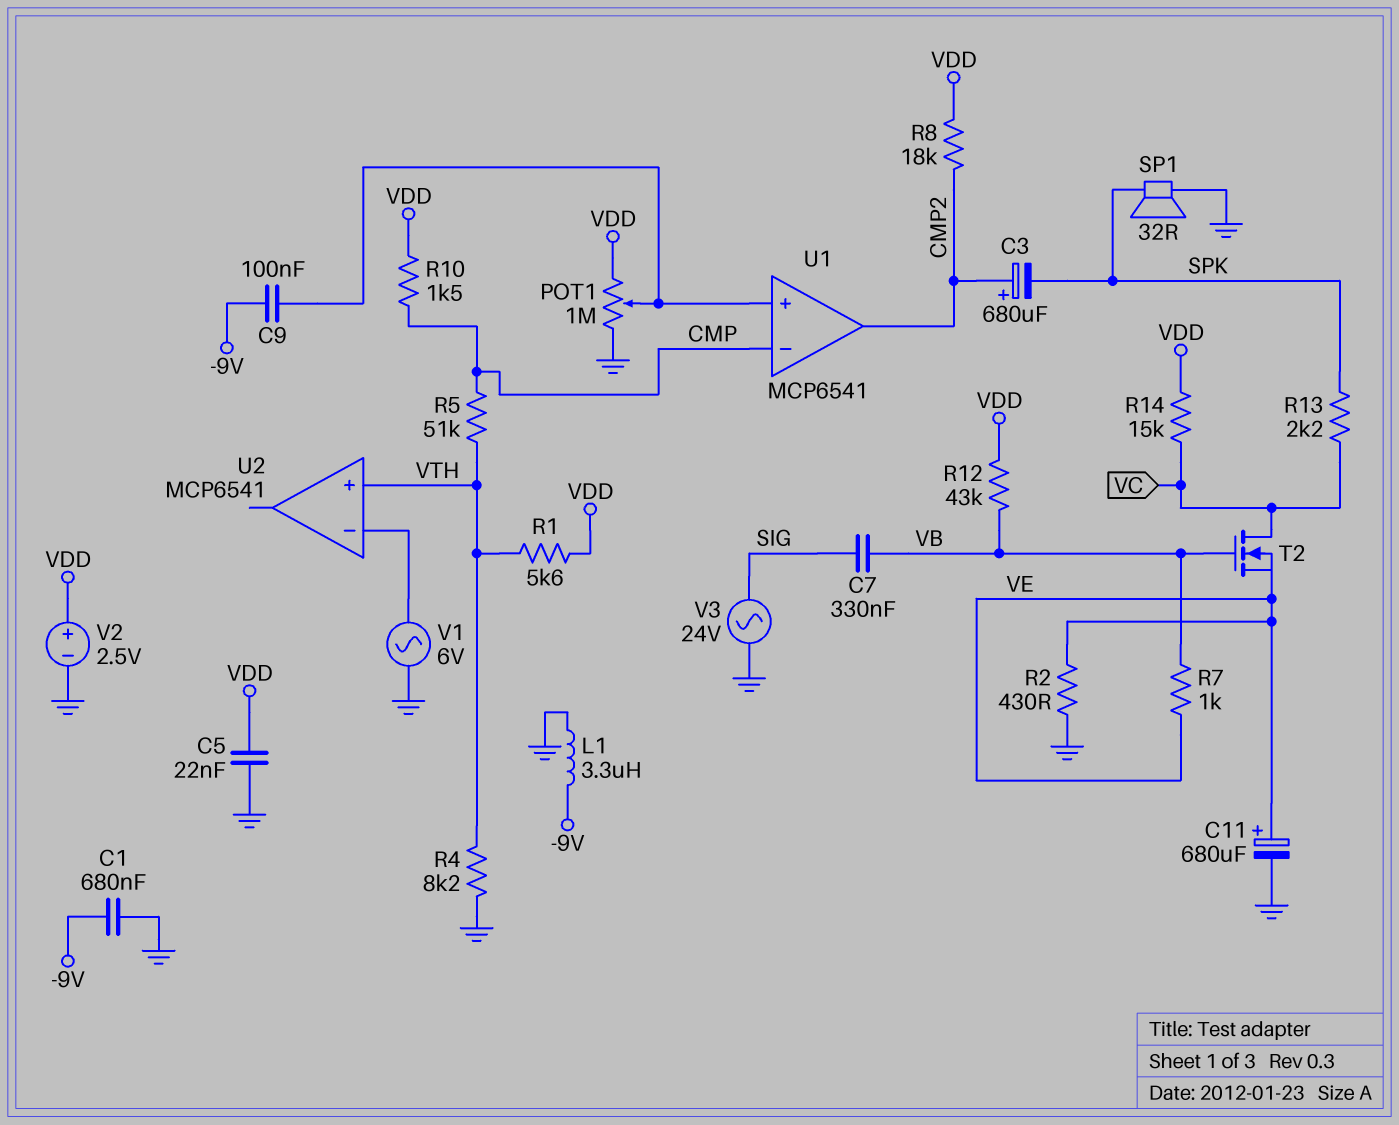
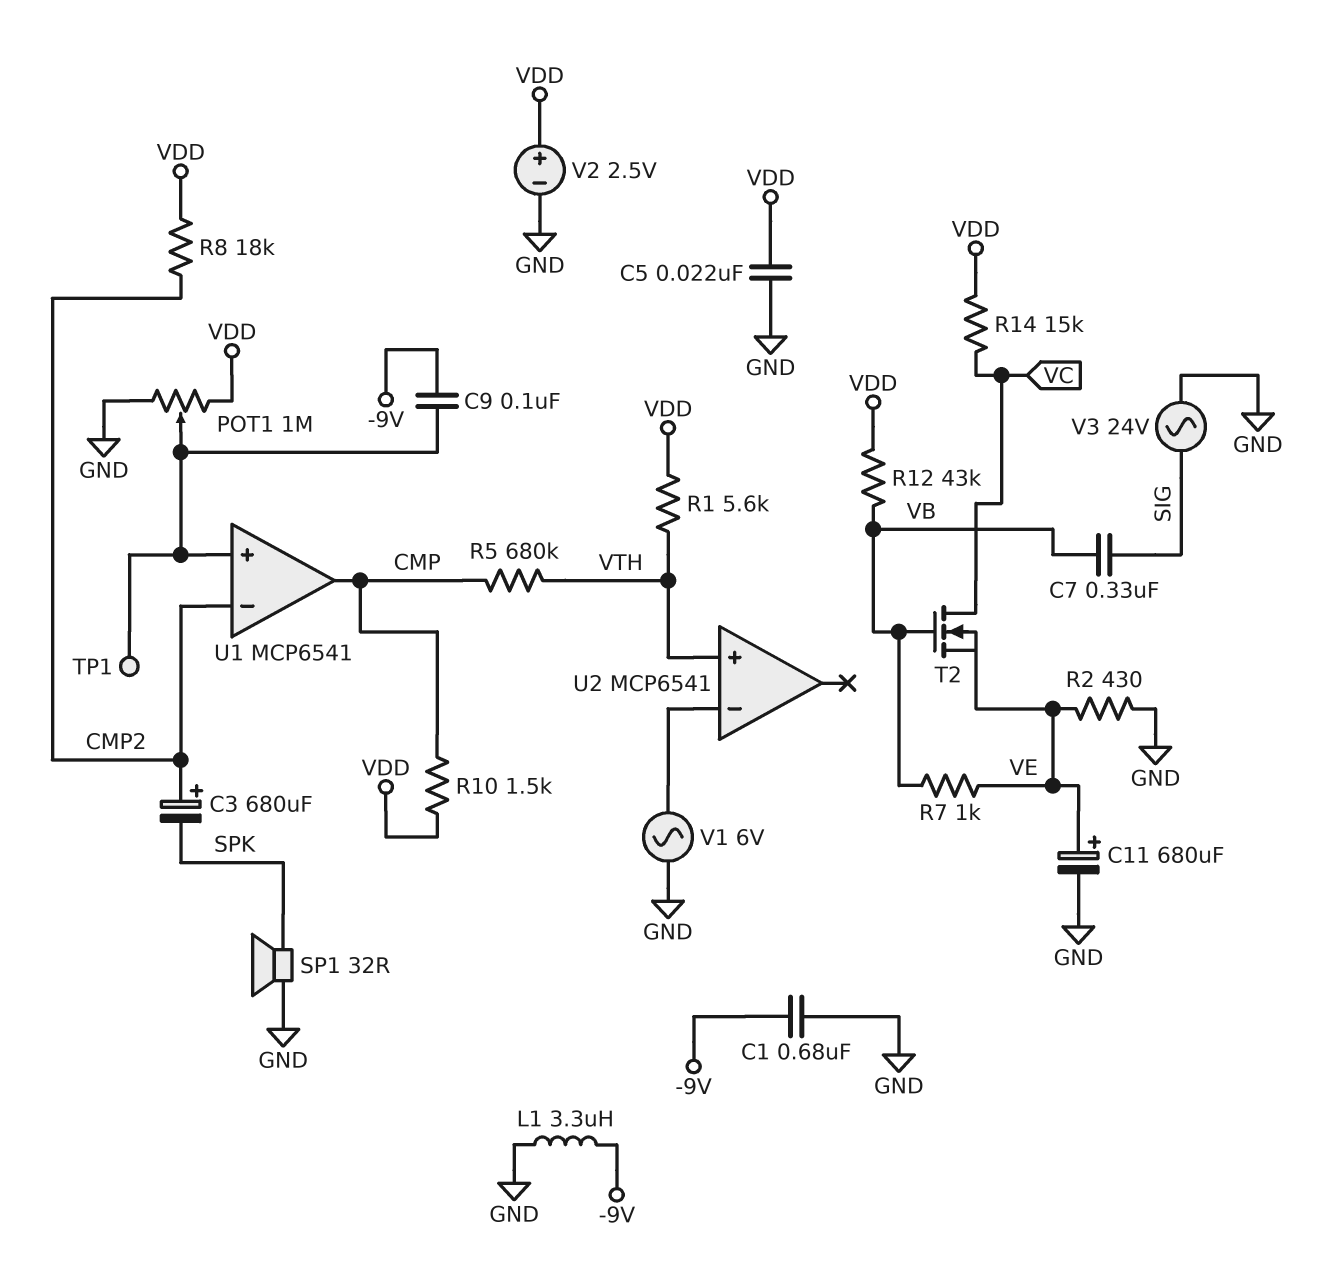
R4: 8.2k (GND, VTH) -> none
R5: 51k (CMP, VTH) -> 680k (CMP, VTH)
R13: 2.2k (SPK, VC) -> none
TP1: none -> test point (U1/in+)
U1 pin in-: CMP -> CMP2
U1 pin out: CMP2 -> CMP

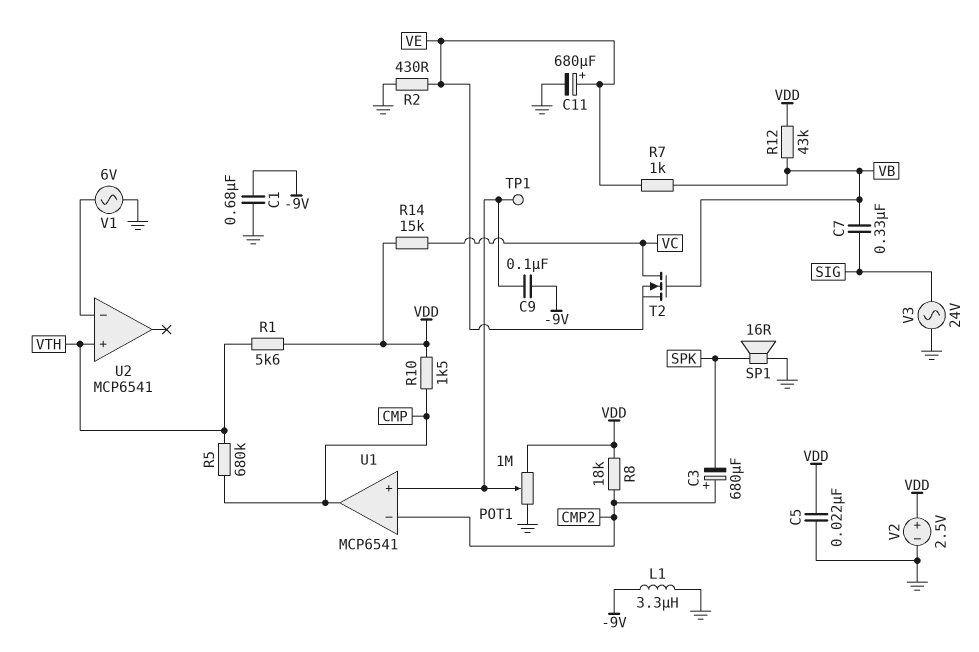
SP1: speaker 32R (GND, SPK) -> speaker 16R (GND, SPK)

